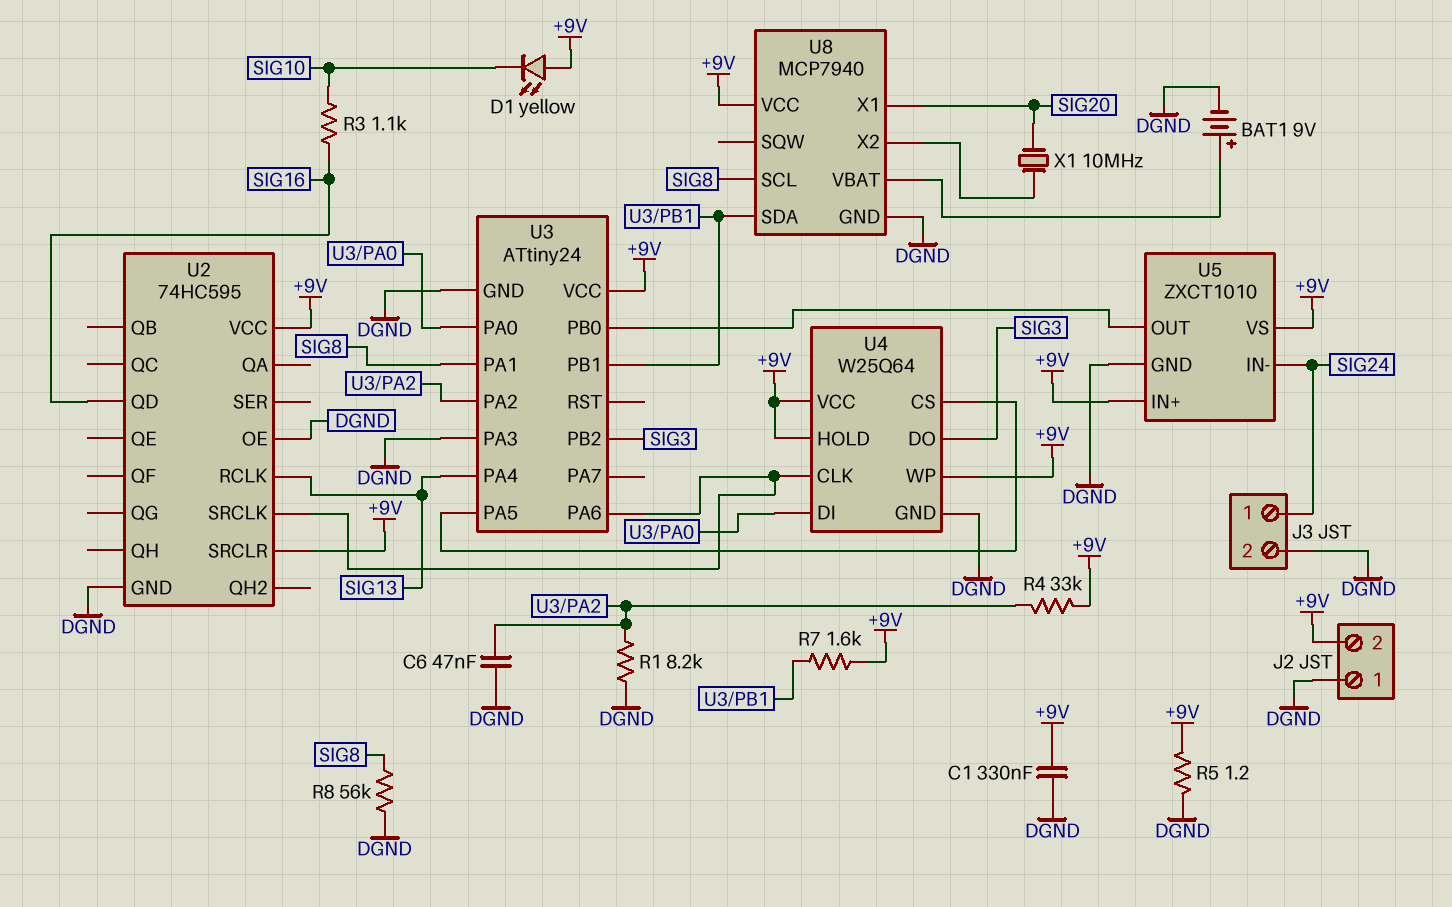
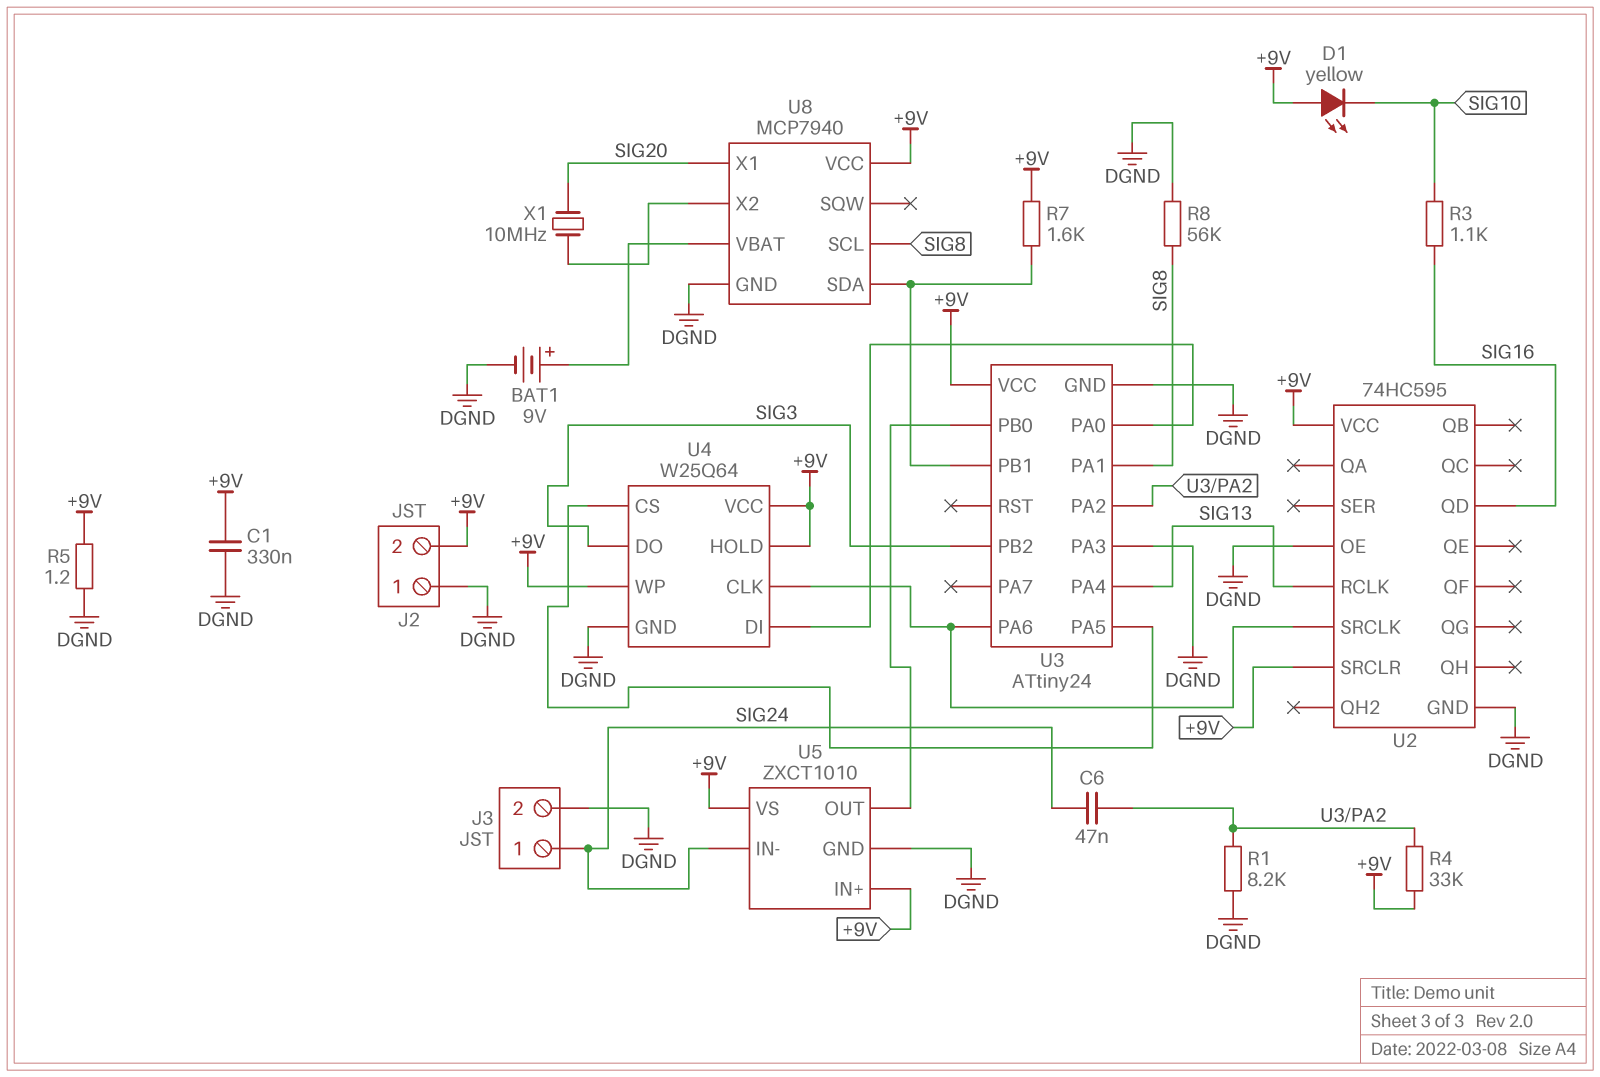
C6: 47nF (DGND, U3/PA2) -> 47nF (SIG24, U3/PA2)

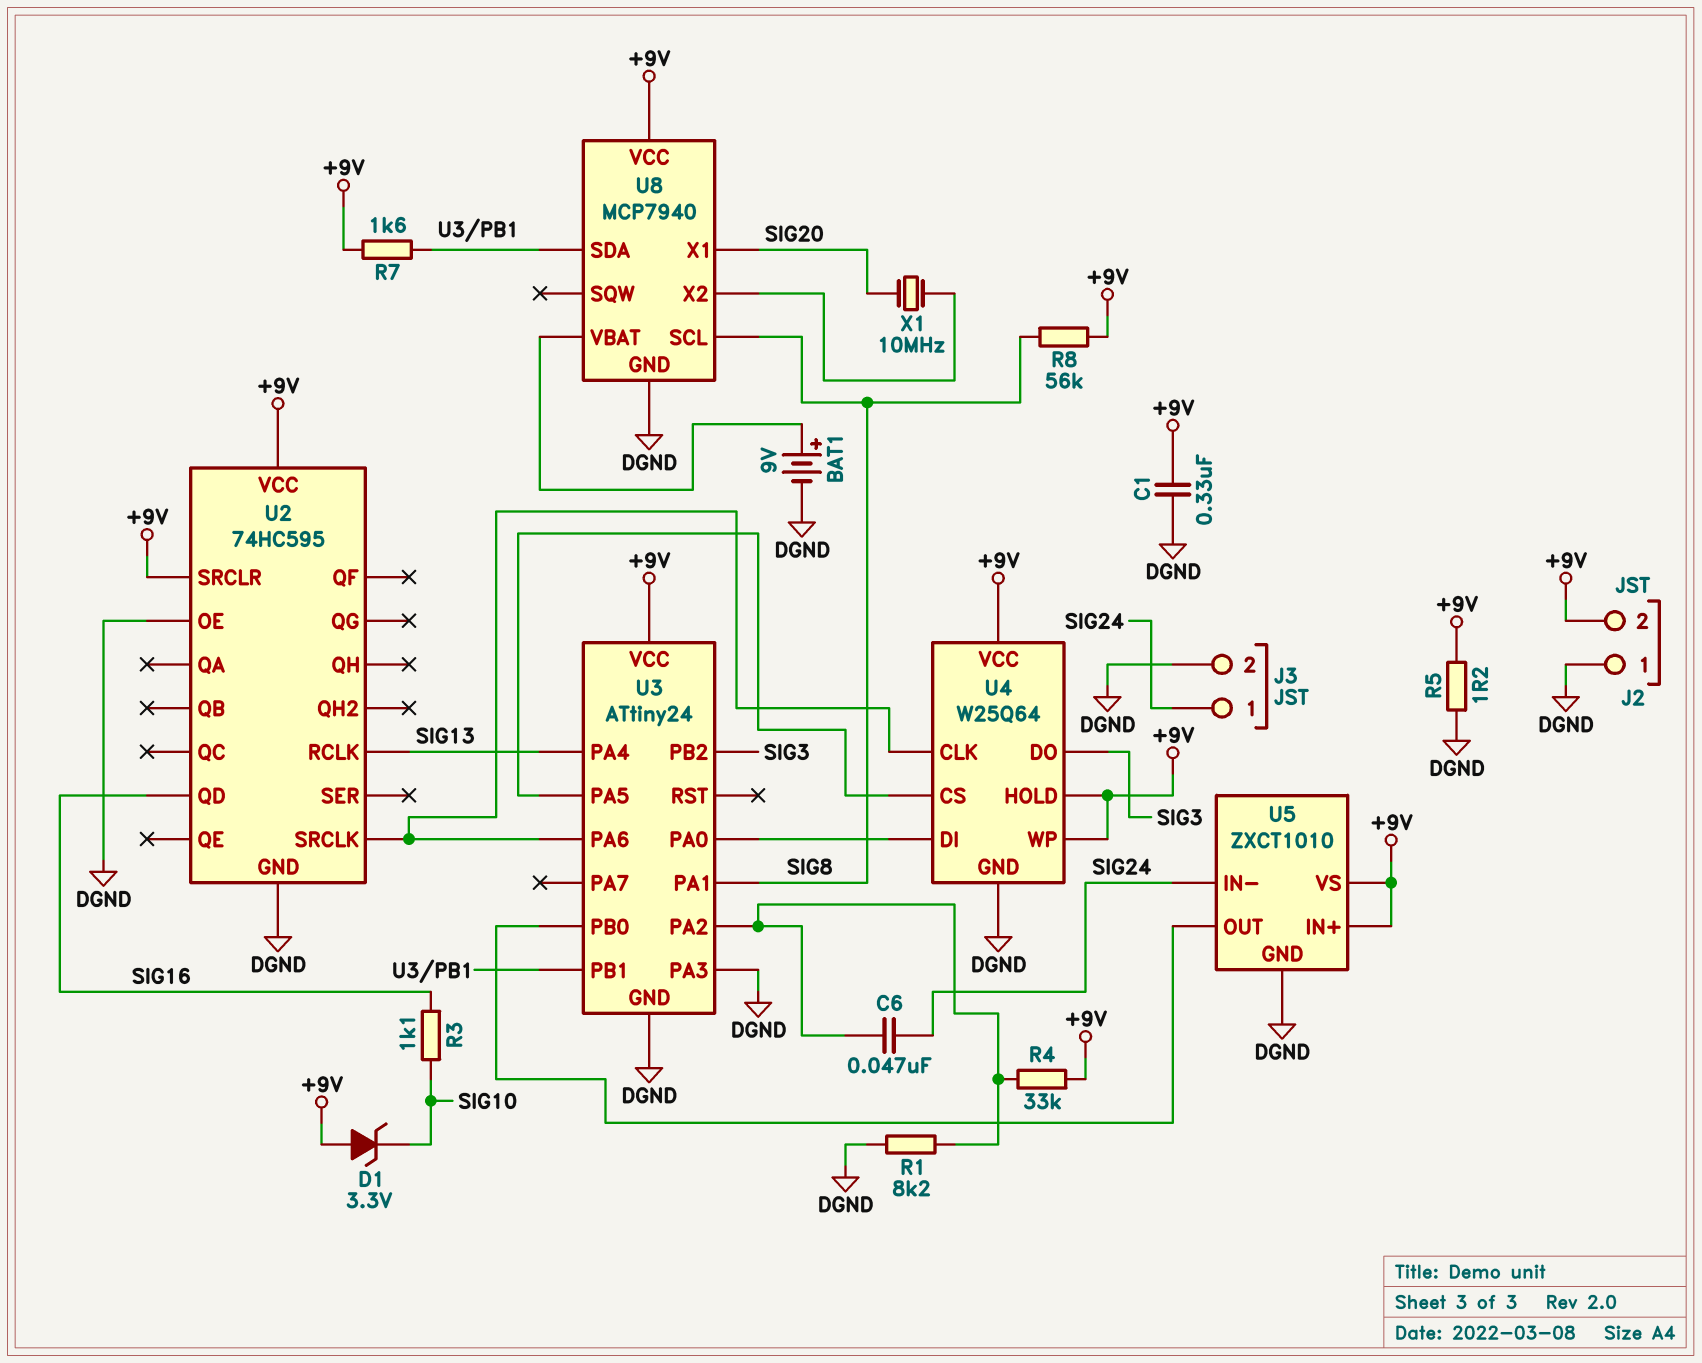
D1: LED yellow (A +9V, K SIG10) -> zener 3.3V (A +9V, K SIG10)
R8: 56k (DGND, SIG8) -> 56k (+9V, SIG8)

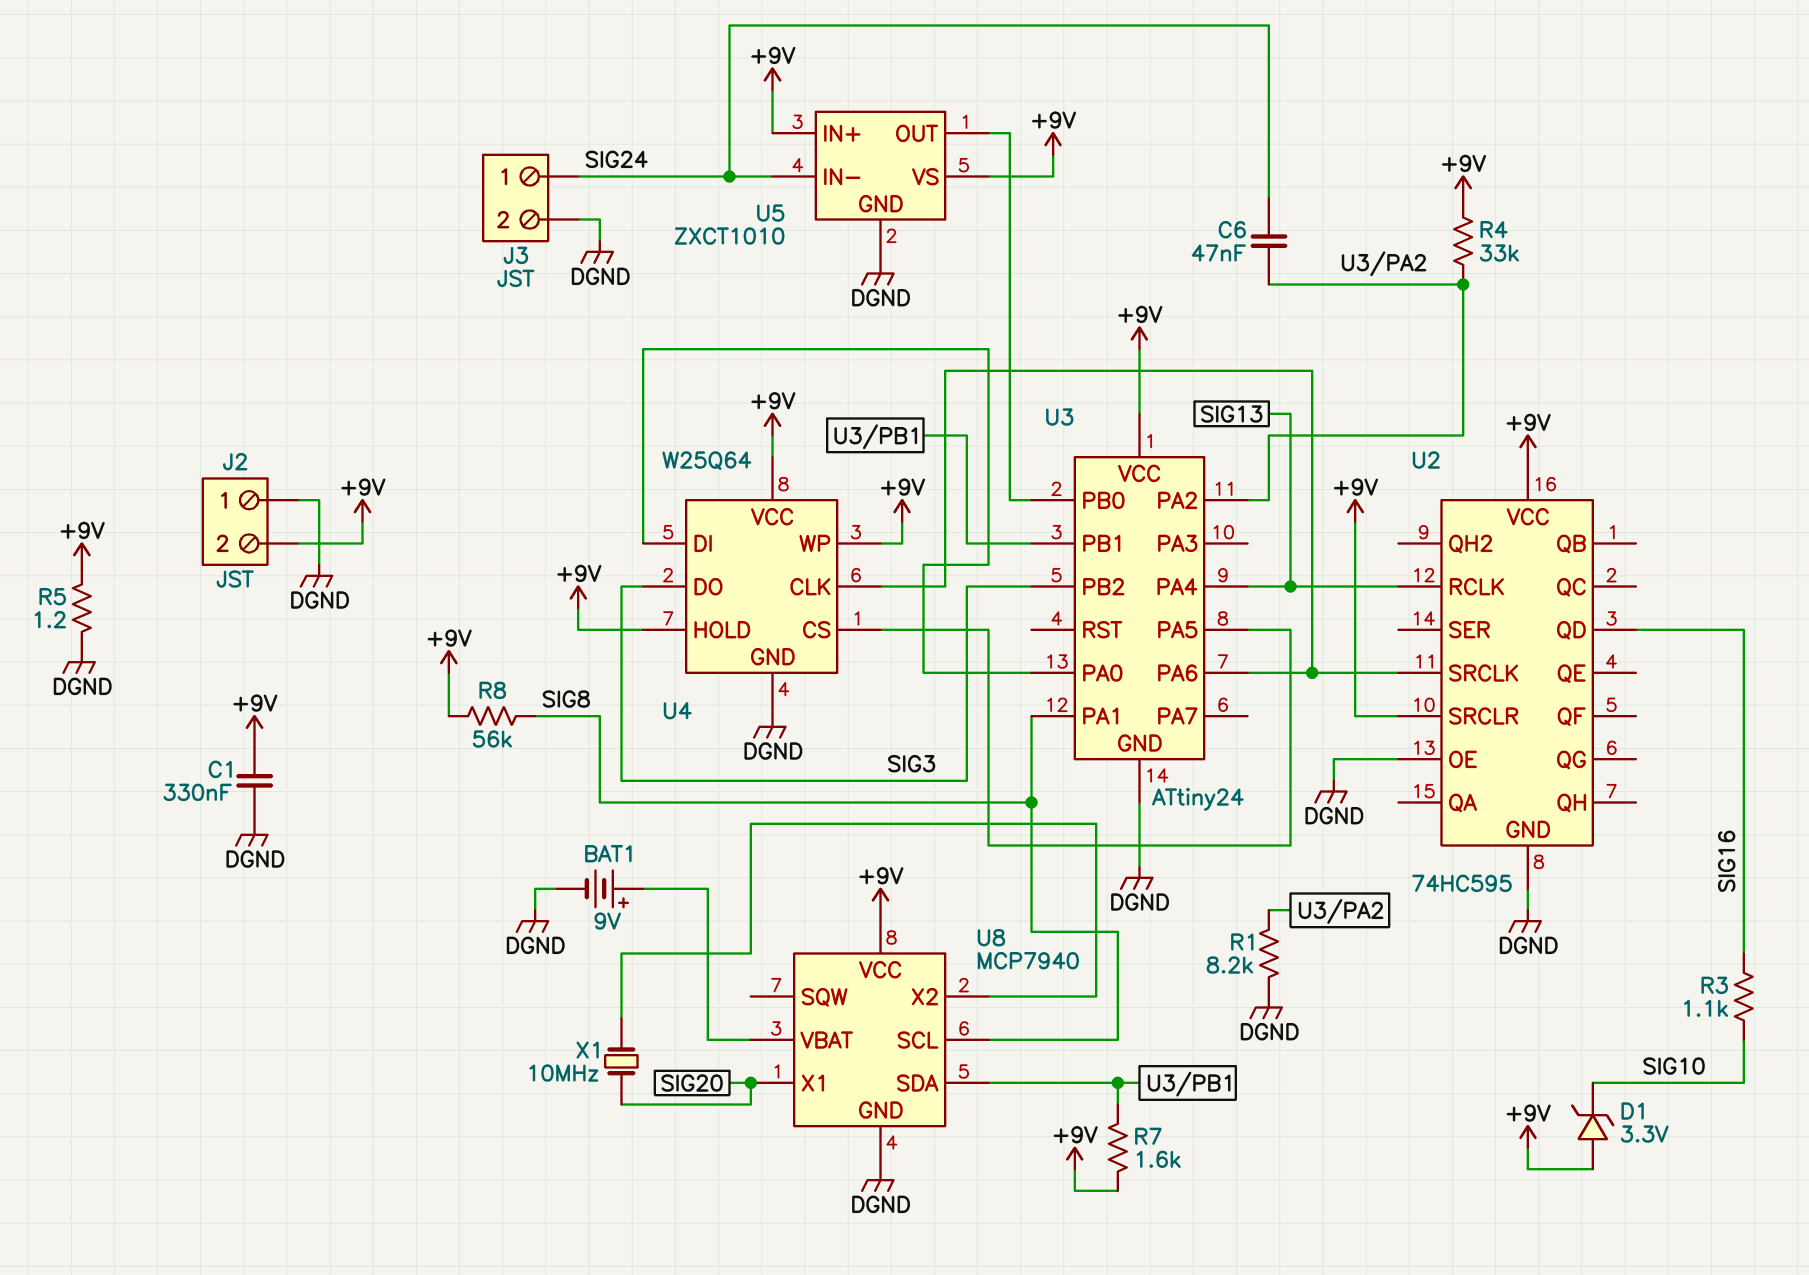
U3 pin PA3: DGND -> none

